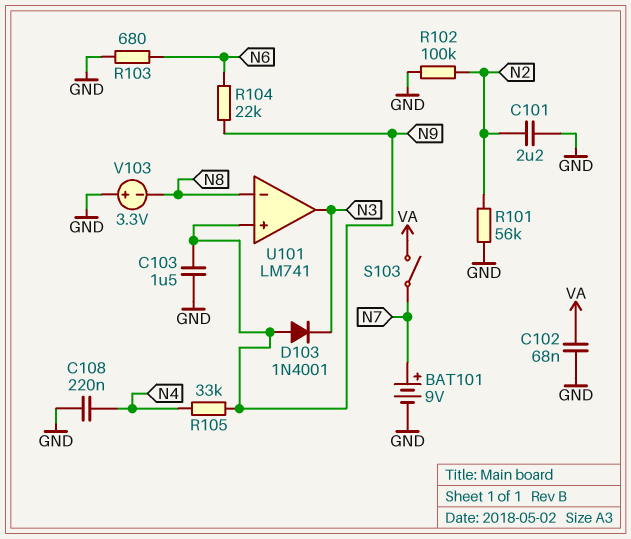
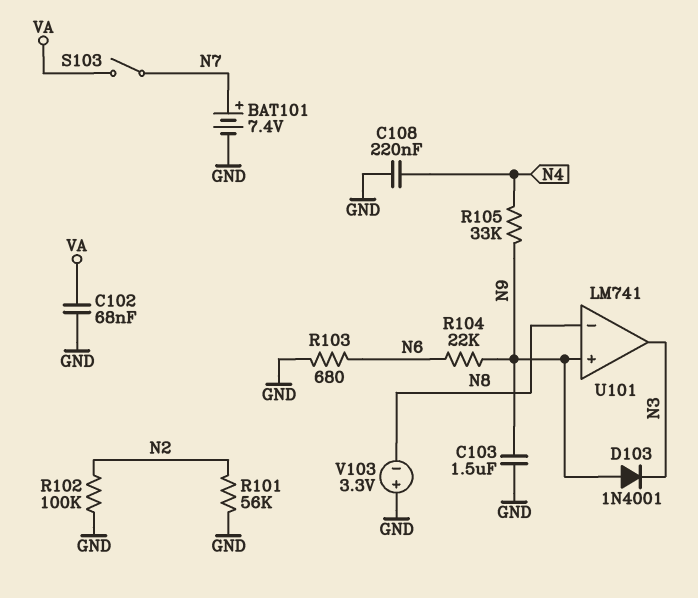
BAT101: 9V (plus N7, minus GND) -> 7.4V (plus N7, minus GND)
C101: 2.2uF (GND, N2) -> none

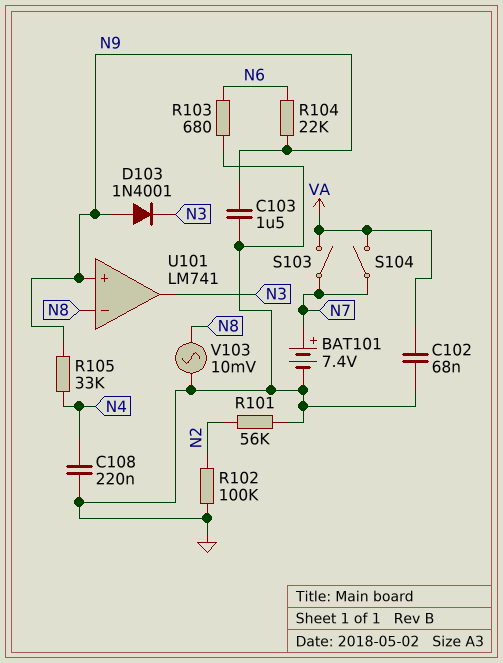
S104: none -> switch (N7, VA)
V103: 3.3V (plus GND, minus N8) -> AC 10mV (GND, N8)

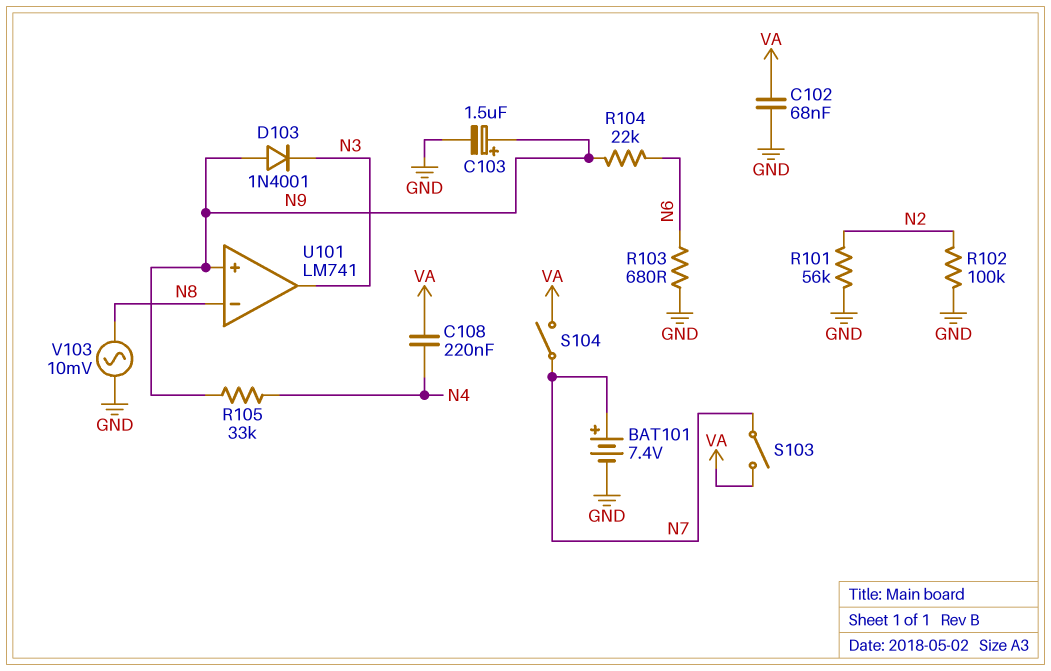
C103: 1.5uF (GND, N9) -> 1.5uF (plus N9, minus GND)
C108: 220nF (GND, N4) -> 220nF (N4, VA)

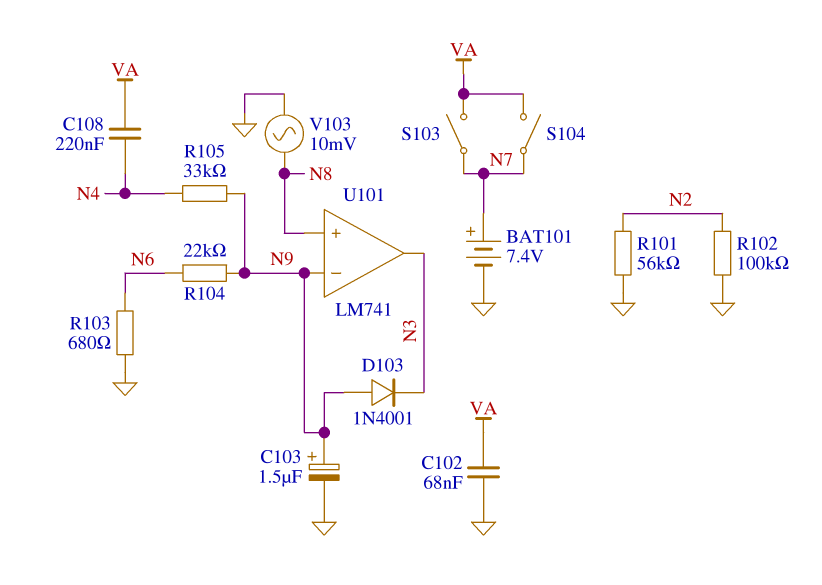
U101 pin in+: N9 -> N8
U101 pin in-: N8 -> N9

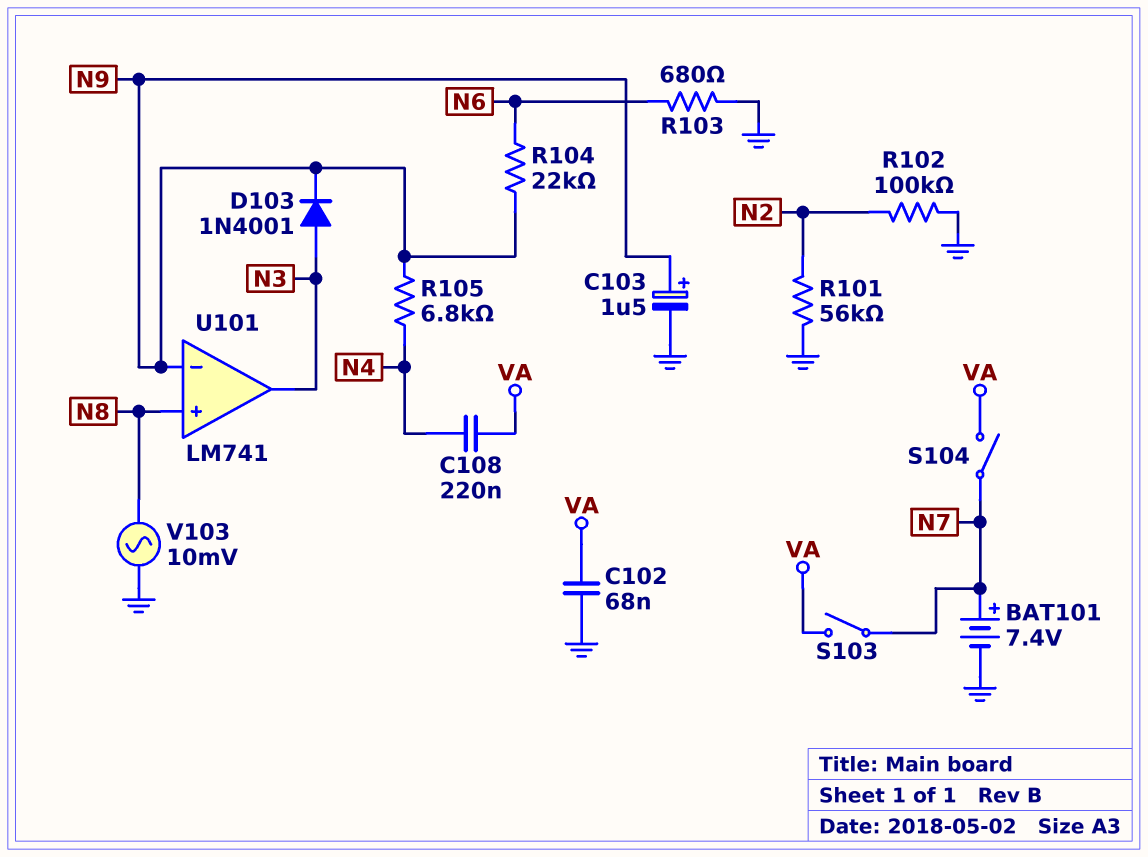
D103: diode 1N4001 (A N9, K N3) -> diode 1N4001 (A N3, K N9)
R105: 33k (N4, N9) -> 6.8k (N4, N9)

